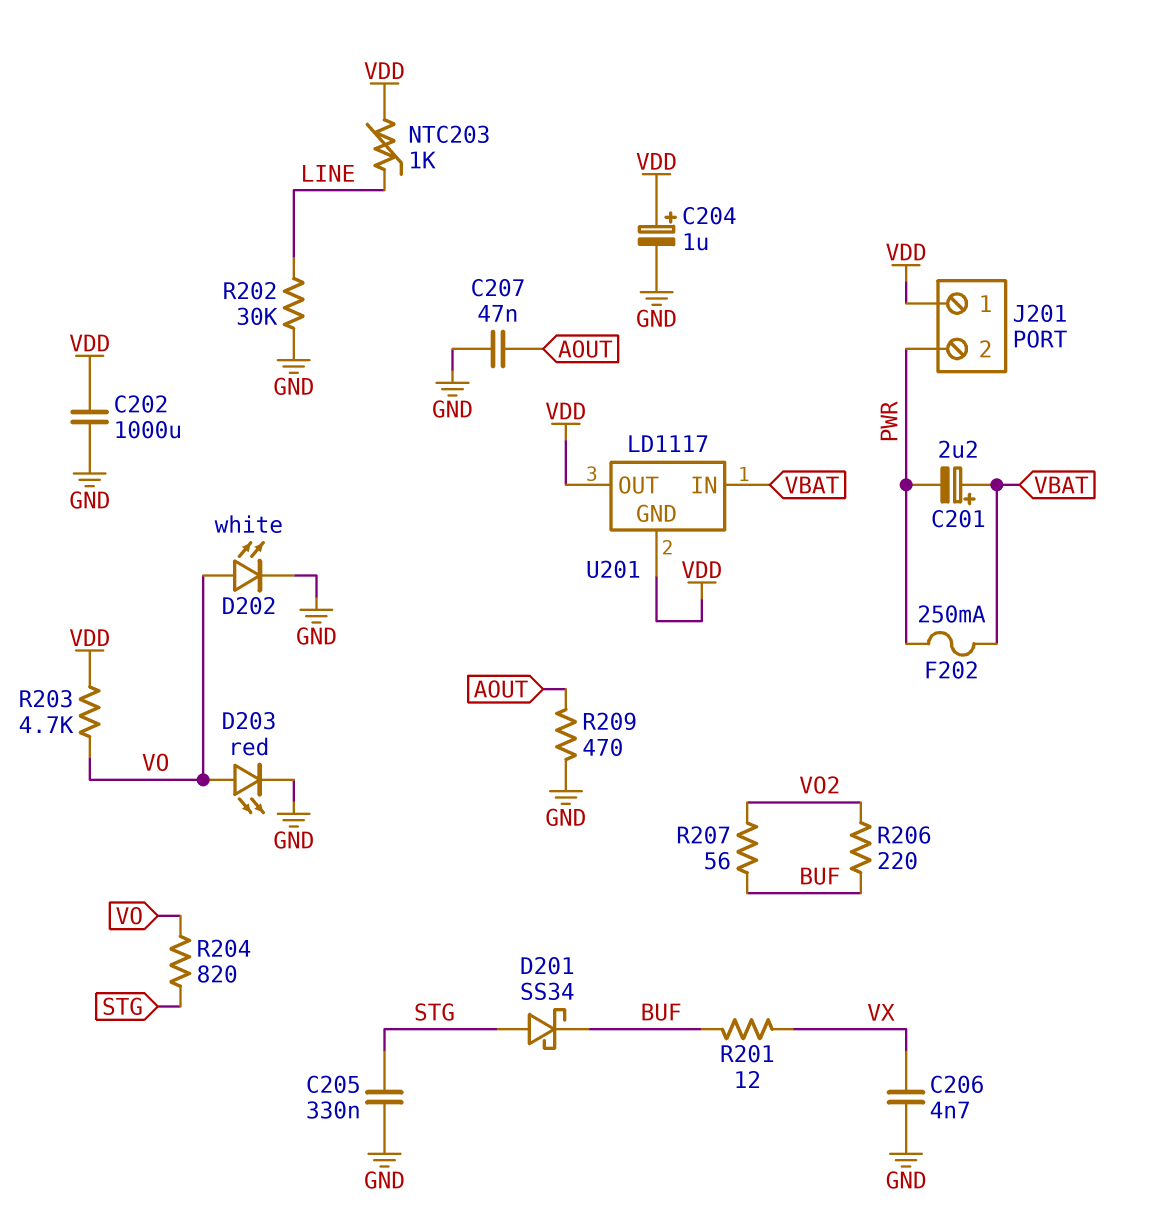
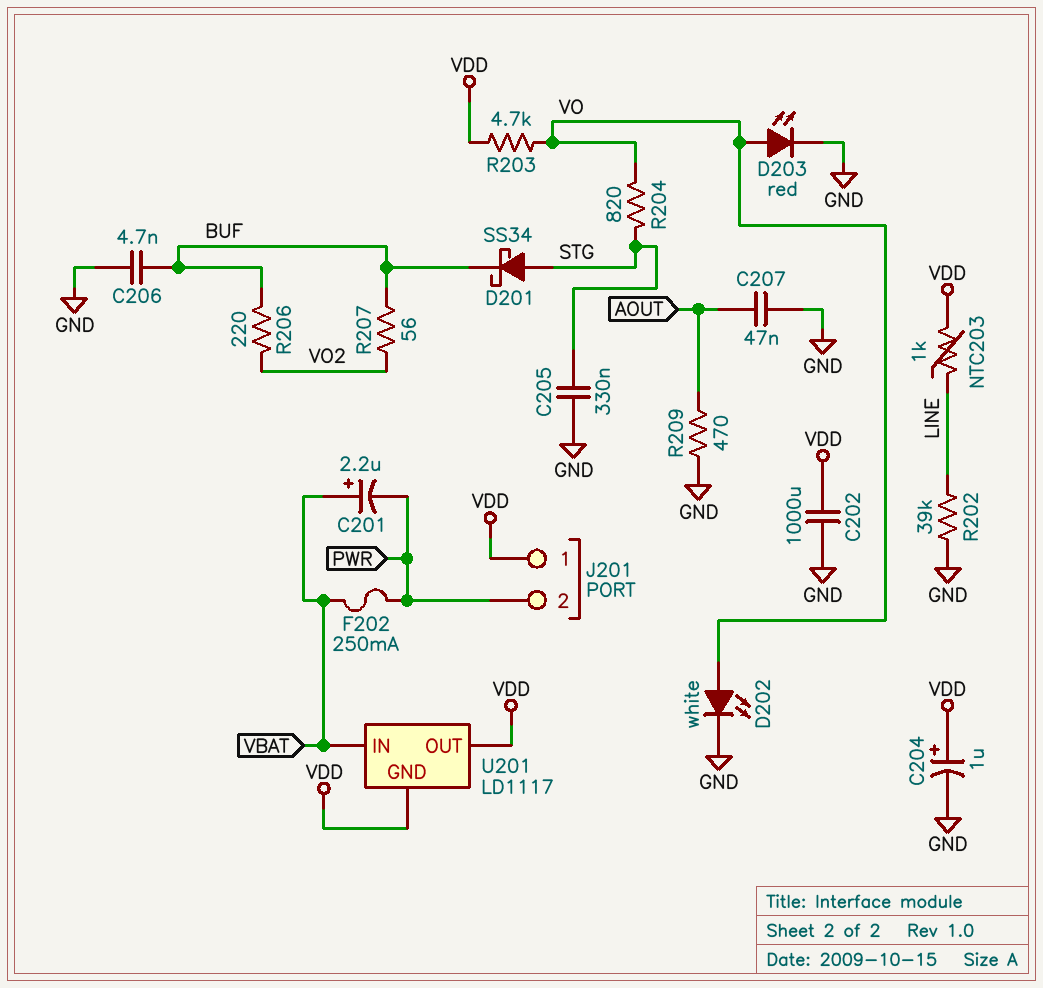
C206: 4.7nF (GND, VX) -> 4.7nF (BUF, GND)
R201: 12 (BUF, VX) -> none
R202: 30k (GND, LINE) -> 39k (GND, LINE)

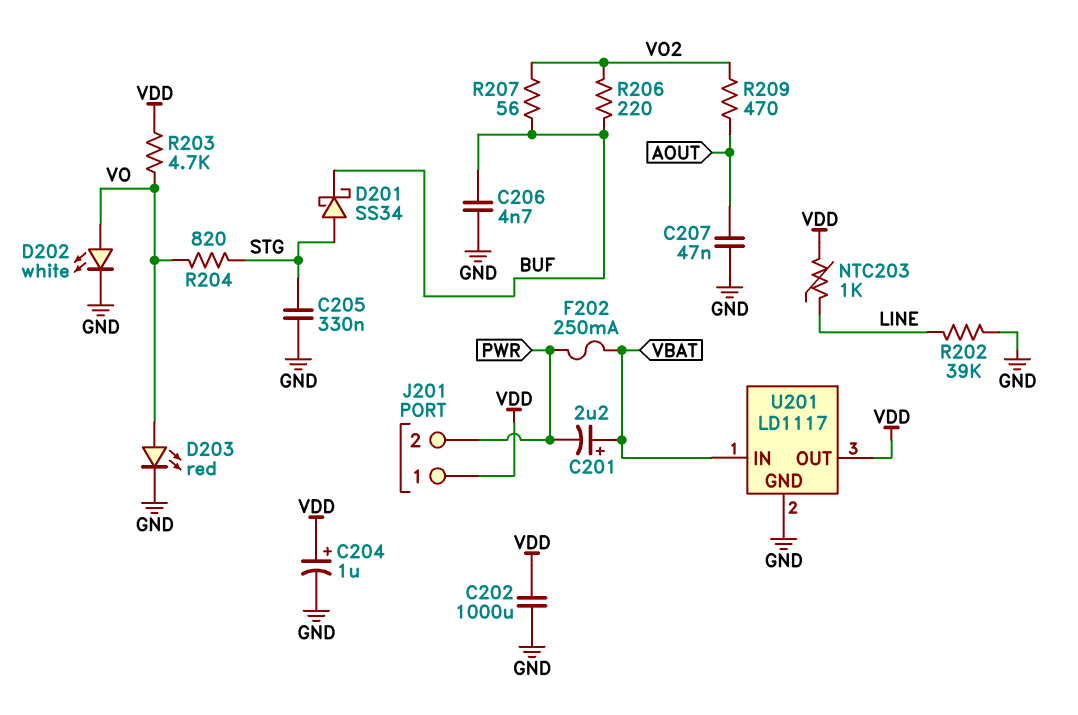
R209: 470 (AOUT, GND) -> 470 (AOUT, VO2)
U201 pin GND: VDD -> GND

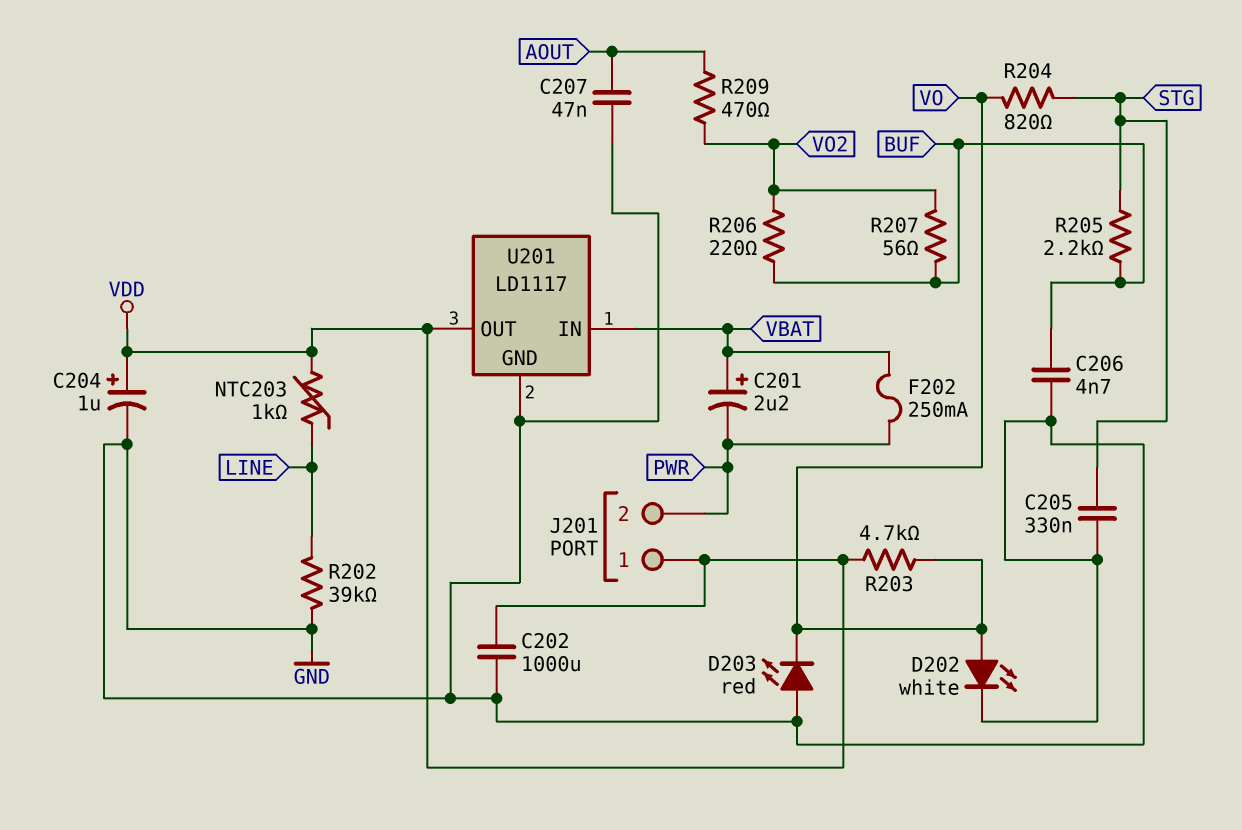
D201: schottky SS34 (A STG, K BUF) -> none
D203: LED red (A VO, K GND) -> LED red (A GND, K VO)
R205: none -> 2.2k (BUF, STG)

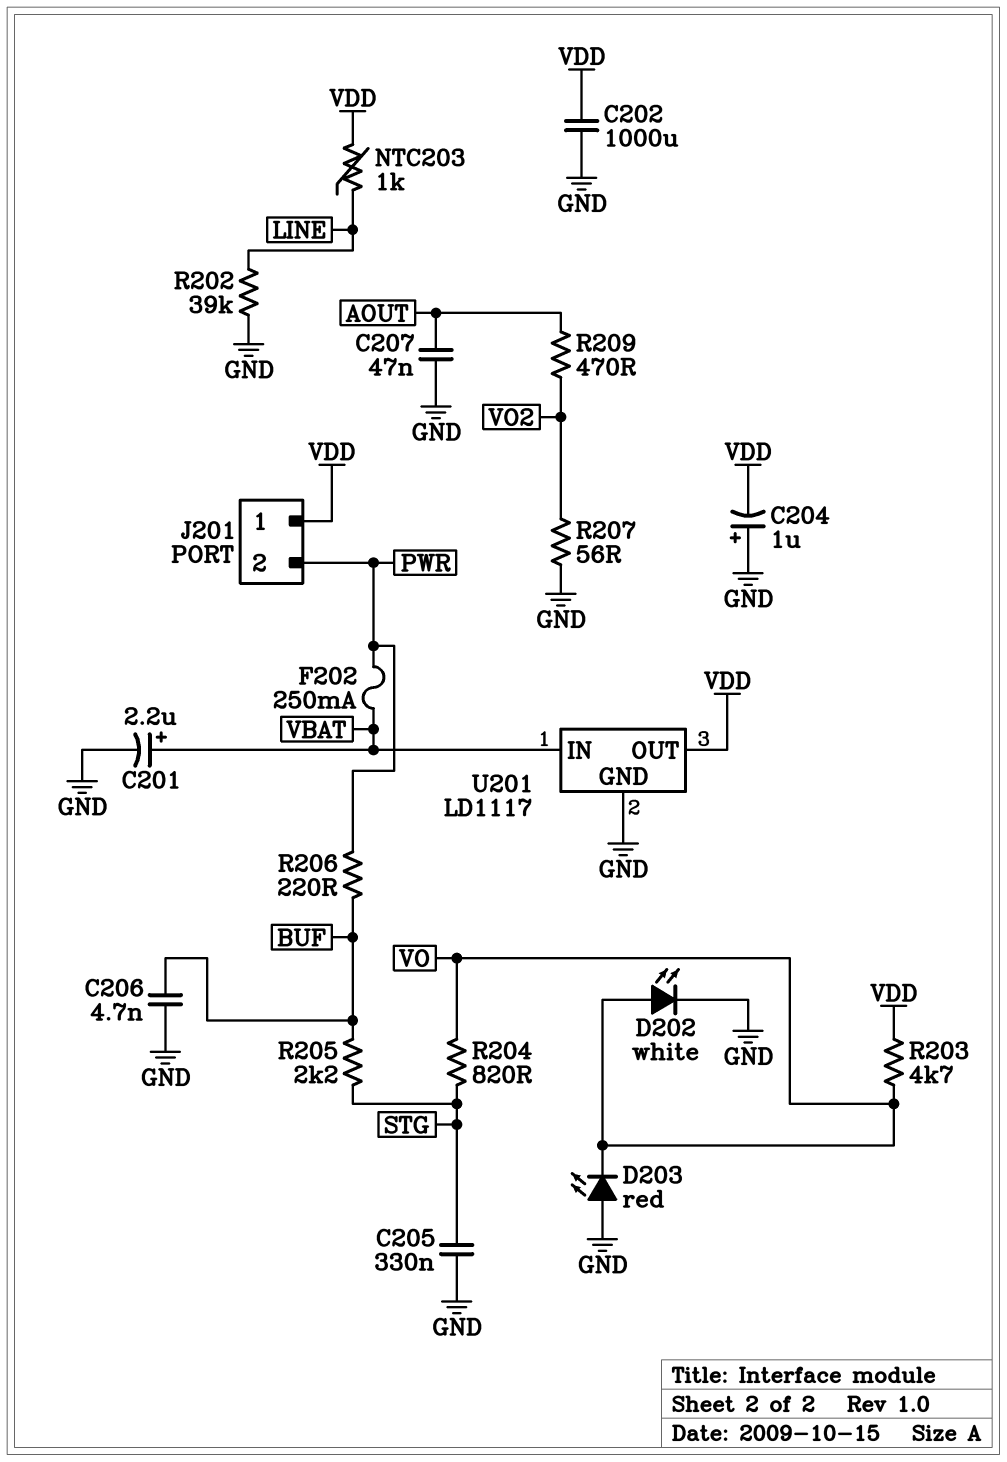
C201: 2.2uF (plus VBAT, minus PWR) -> 2.2uF (plus VBAT, minus GND)
C204: 1uF (plus VDD, minus GND) -> 1uF (plus GND, minus VDD)
R206: 220 (BUF, VO2) -> 220 (BUF, PWR)
R207: 56 (BUF, VO2) -> 56 (GND, VO2)

